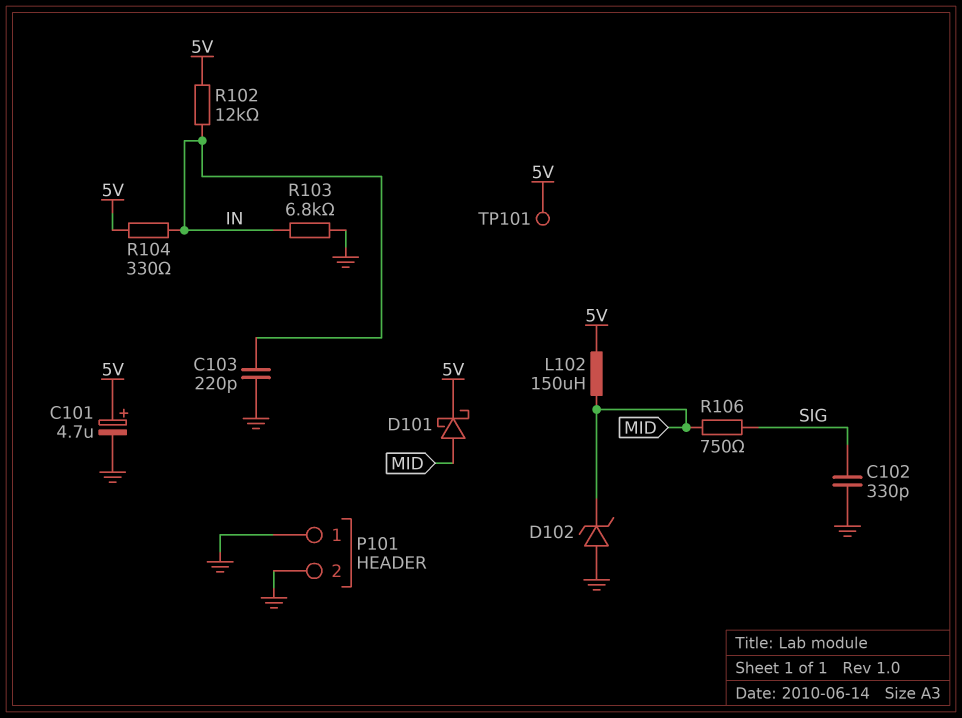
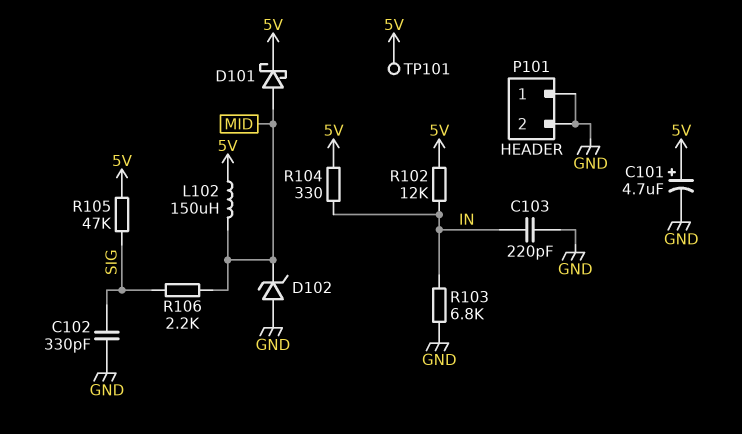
R105: none -> 47k (5V, SIG)
R106: 750 (MID, SIG) -> 2.2k (MID, SIG)

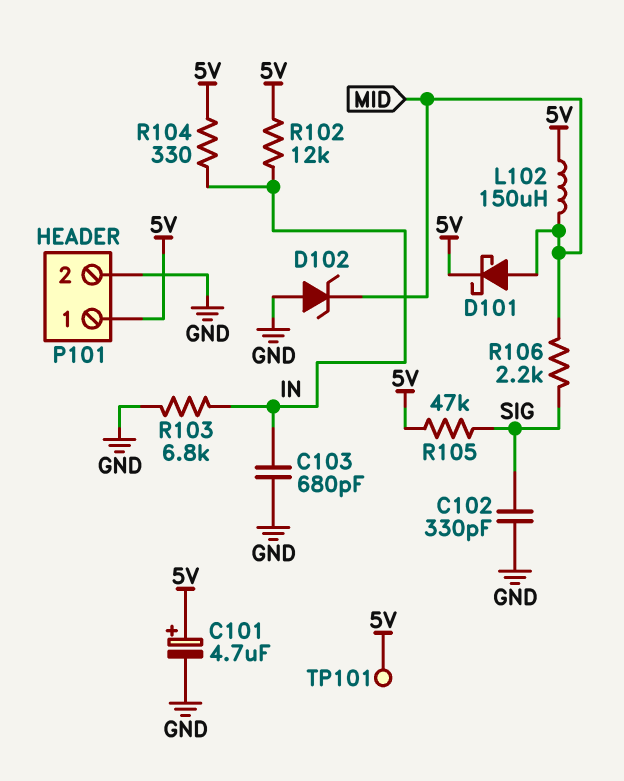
C103: 220pF (GND, IN) -> 680pF (GND, IN)
P101 pin 1: GND -> 5V

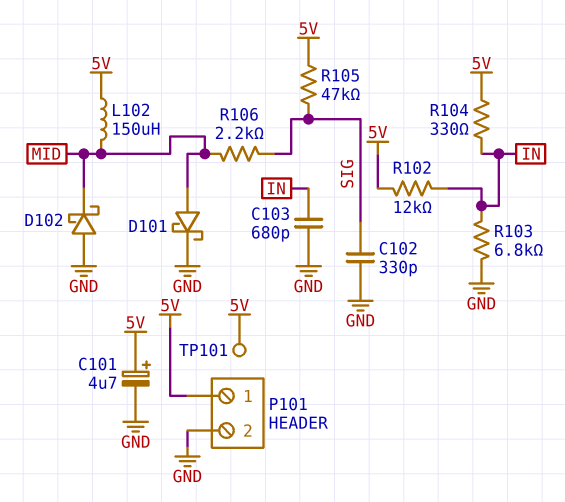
D101: schottky (A MID, K 5V) -> schottky (A MID, K GND)
D102: zener (A GND, K MID) -> schottky (A GND, K MID)

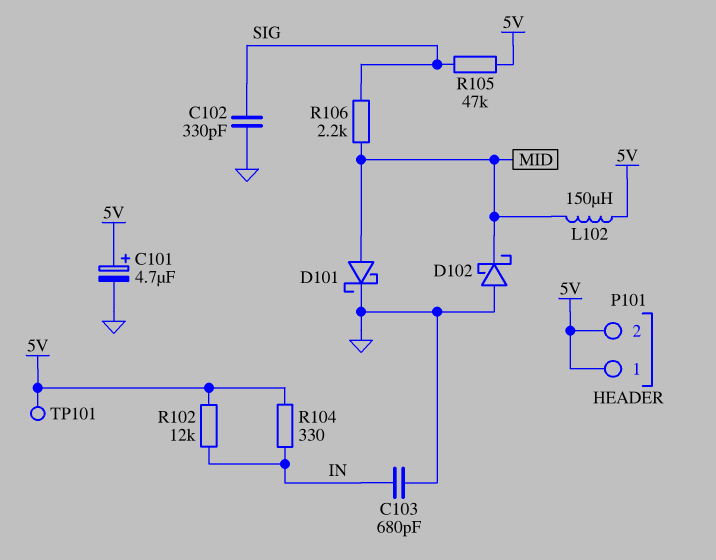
P101 pin 2: GND -> 5V
R103: 6.8k (GND, IN) -> none

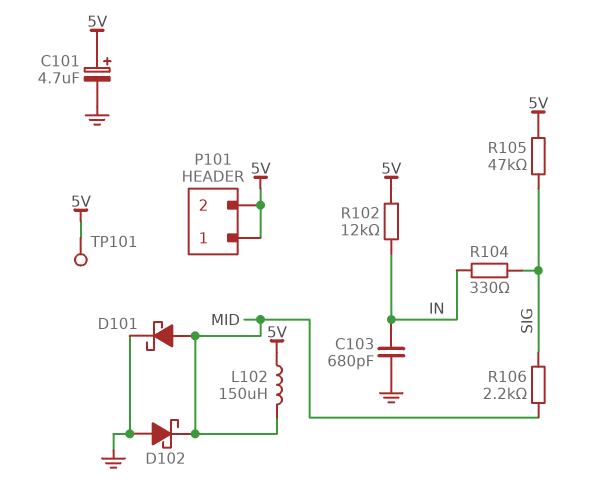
C102: 330pF (GND, SIG) -> none
R104: 330 (5V, IN) -> 330 (IN, SIG)

